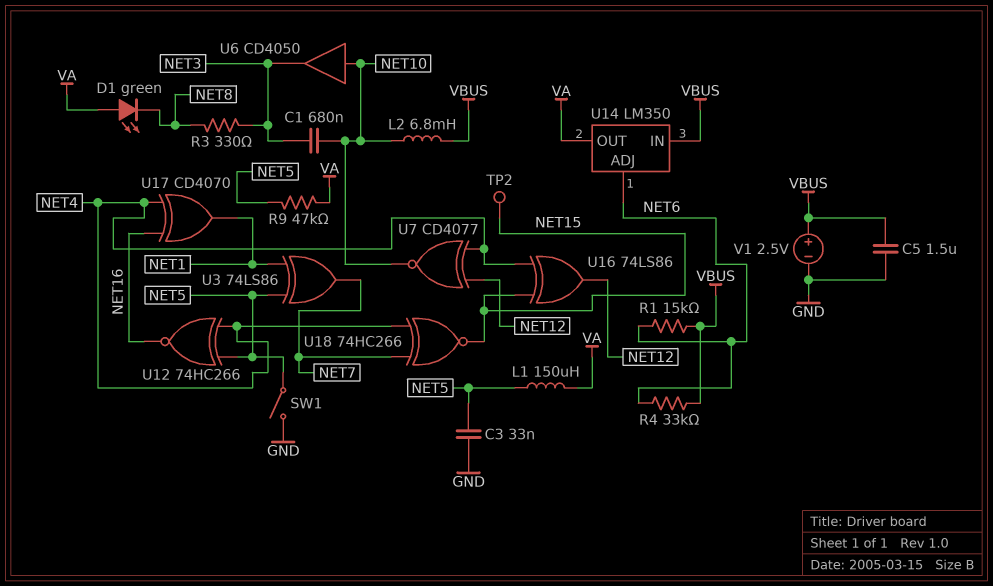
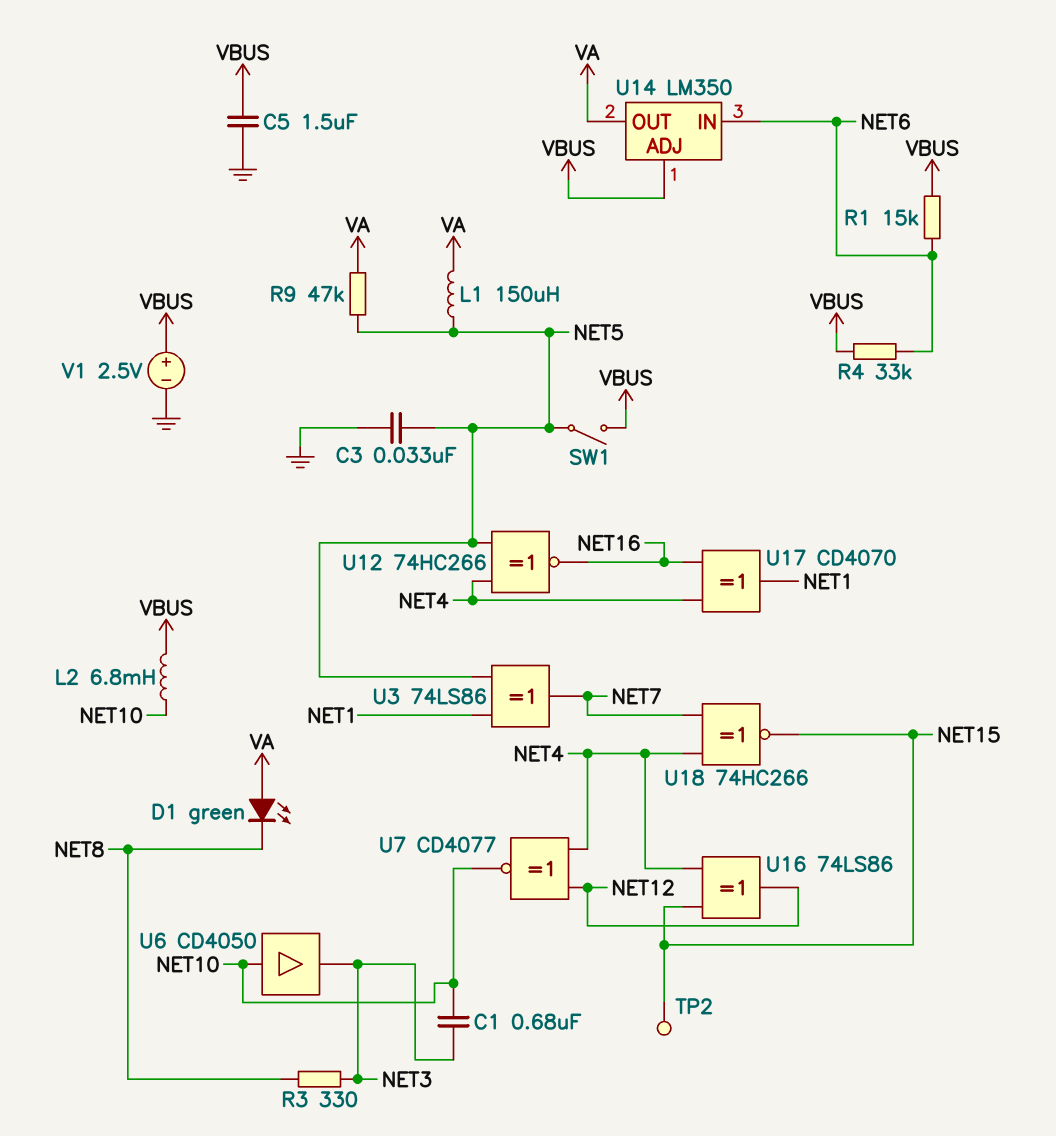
SW1: switch (GND, NET5) -> switch (NET5, VBUS)
U14 pin ADJ: NET6 -> VBUS
U14 pin IN: VBUS -> NET6

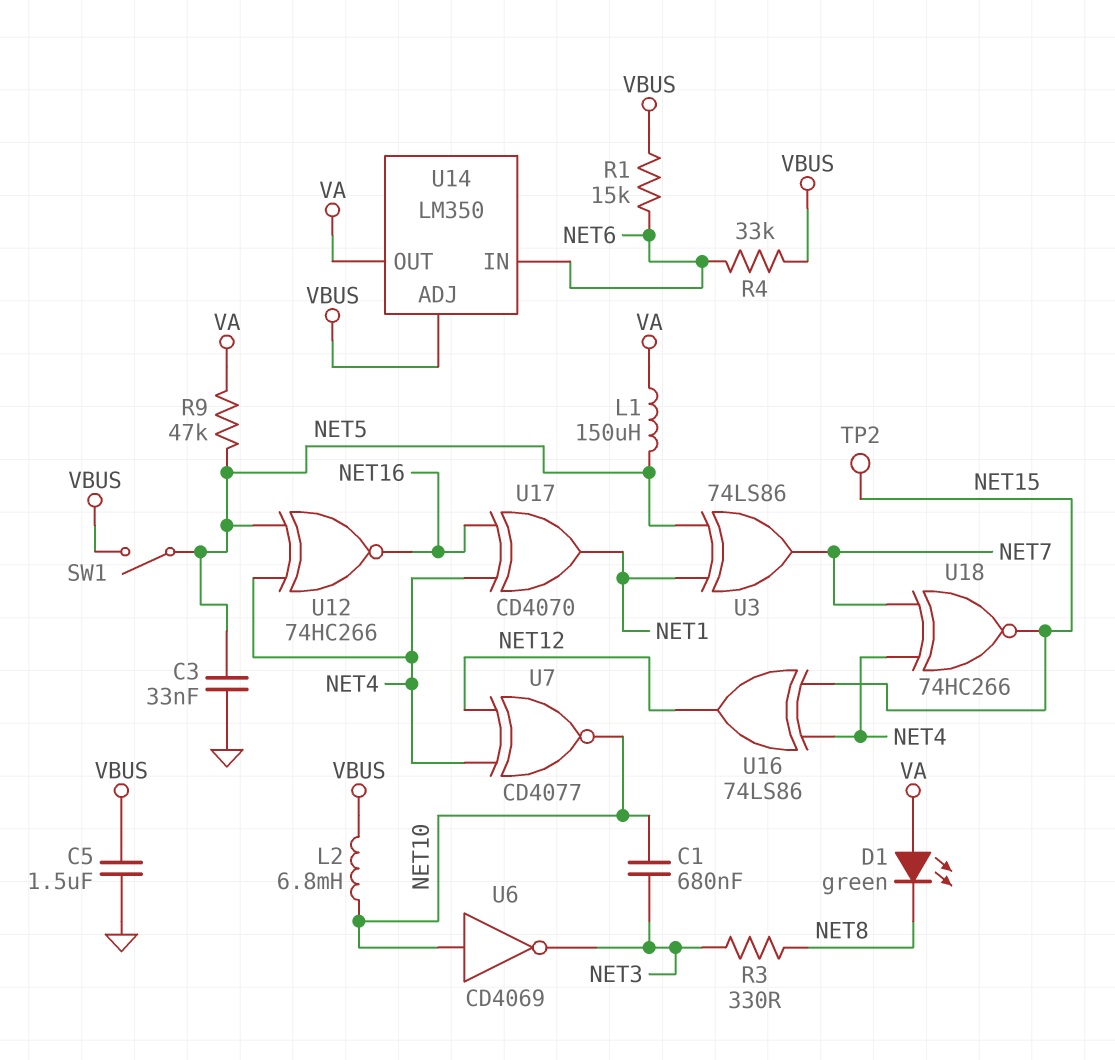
U6: buffer CD4050 (in NET10, out NET3) -> NOT CD4069 (in NET10, out NET3)
V1: 2.5V (plus VBUS, minus GND) -> none

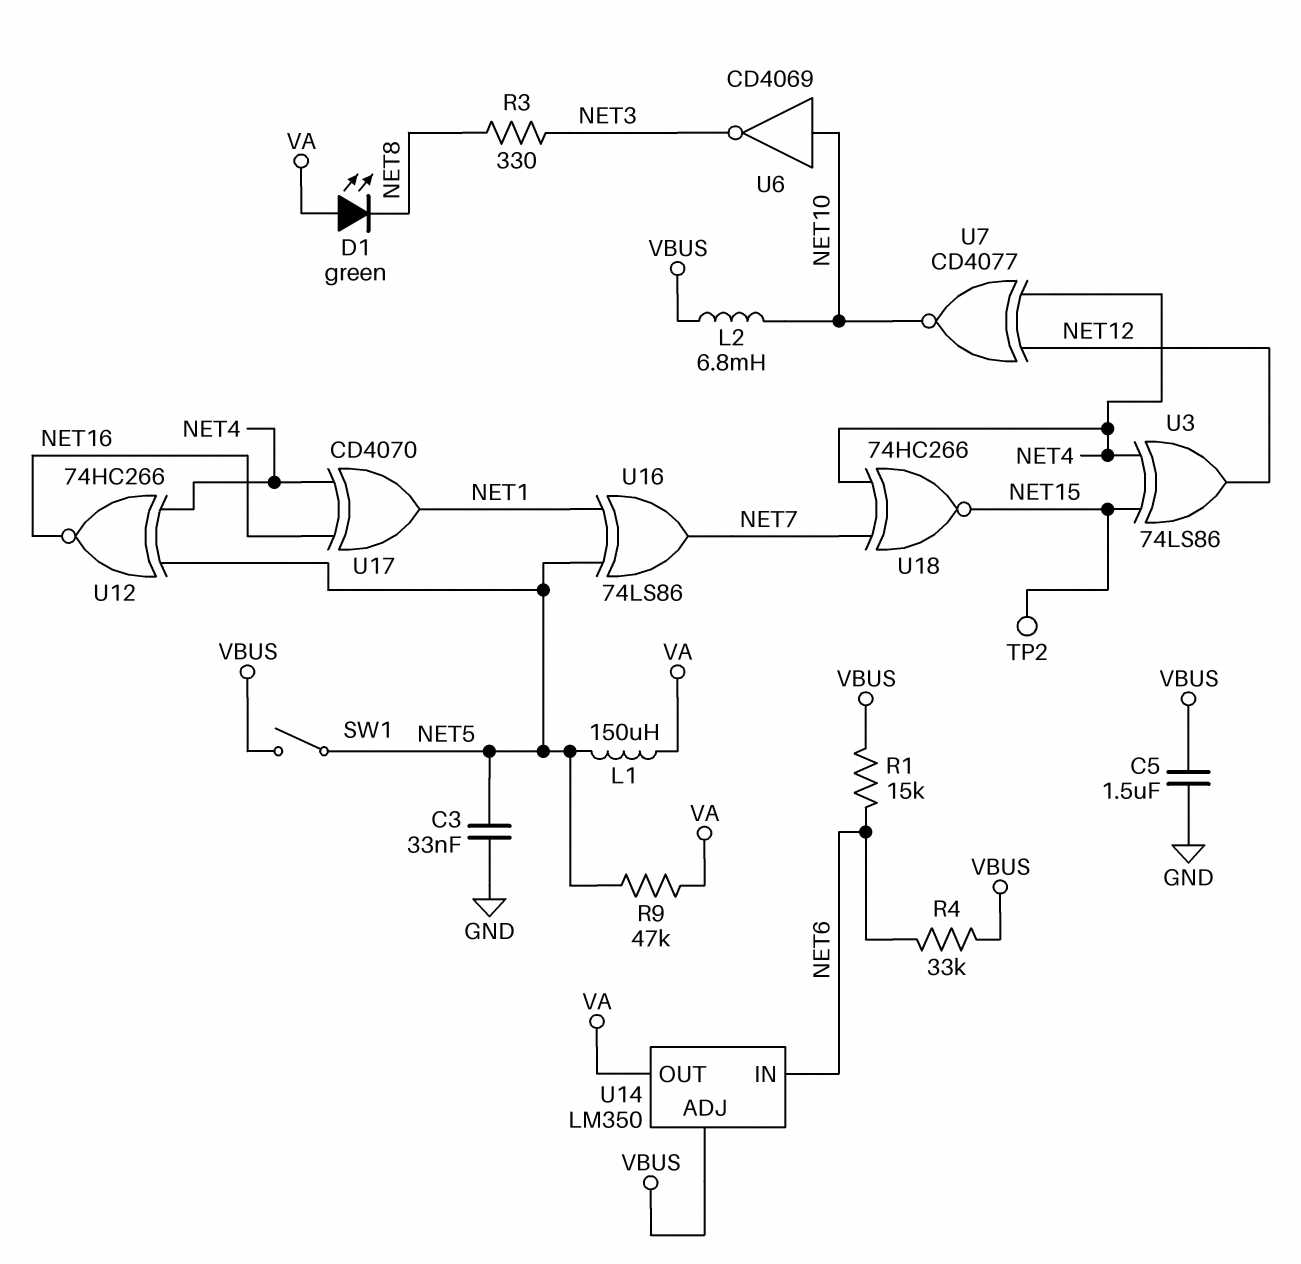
C1: 680nF (NET3, NET10) -> none
U3: XOR 74LS86 (in NET1, in NET5, out NET7) -> XOR 74LS86 (in NET4, in NET15, out NET12)
U16: XOR 74LS86 (in NET4, in NET15, out NET12) -> XOR 74LS86 (in NET1, in NET5, out NET7)

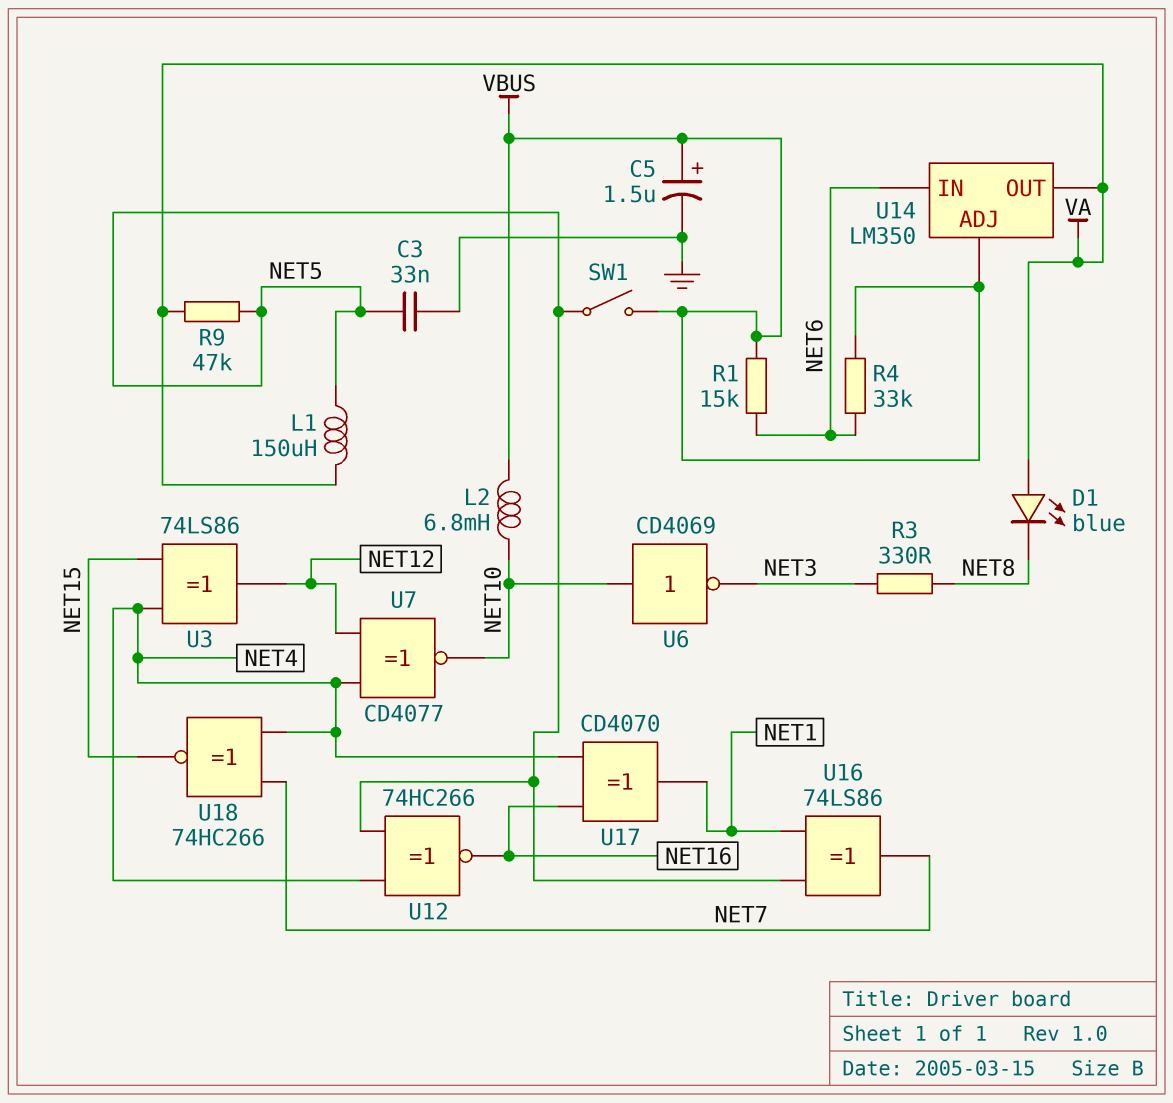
C5: 1.5uF (GND, VBUS) -> 1.5uF (plus VBUS, minus GND)
D1: LED green (A VA, K NET8) -> LED blue (A VA, K NET8)
TP2: test point (NET15) -> none

